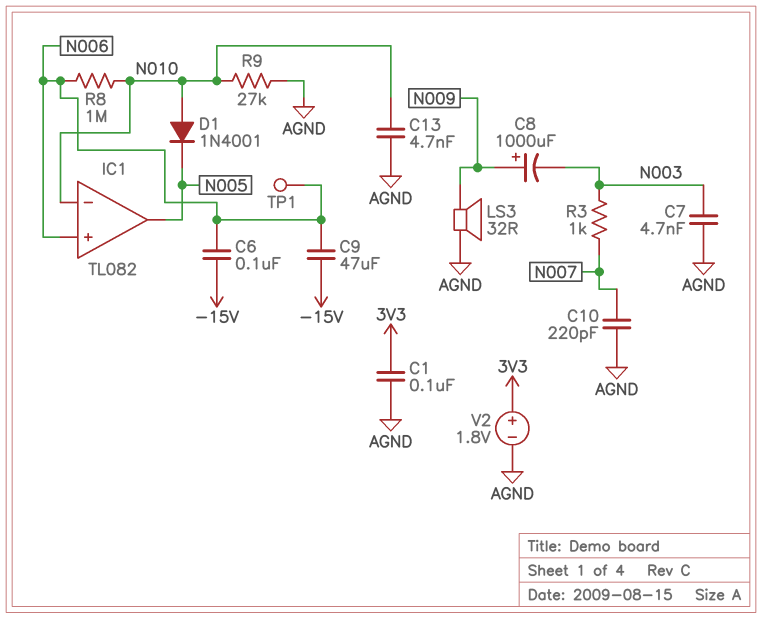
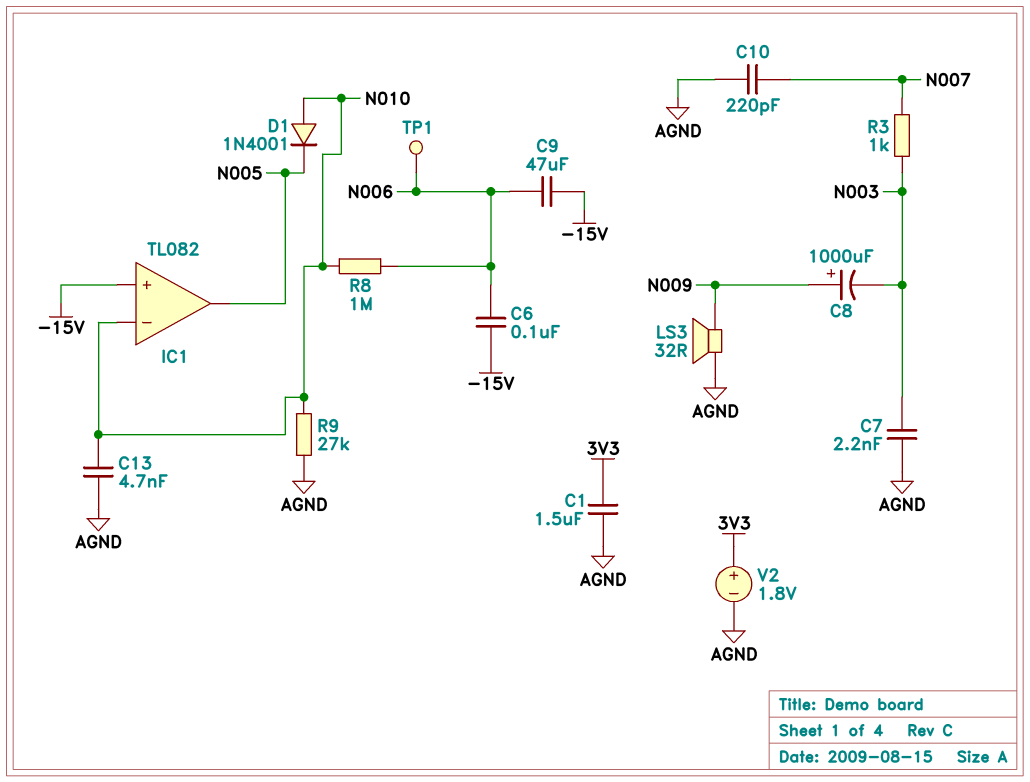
C1: 100nF (3V3, AGND) -> 1.5uF (3V3, AGND)
C7: 4.7nF (AGND, N003) -> 2.2nF (AGND, N003)
IC1 pin in+: N006 -> -15V

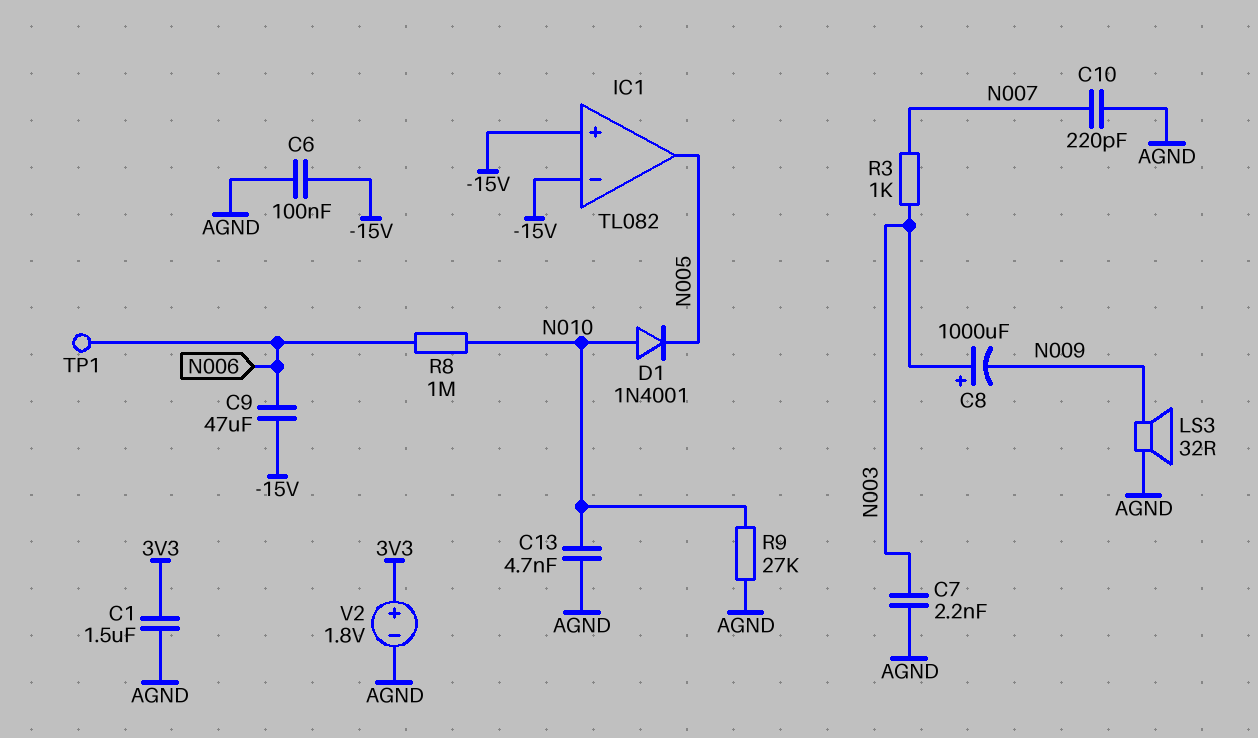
C6: 100nF (-15V, N006) -> 100nF (-15V, AGND)
C8: 1000uF (plus N009, minus N003) -> 1000uF (plus N003, minus N009)
IC1 pin in-: N010 -> -15V

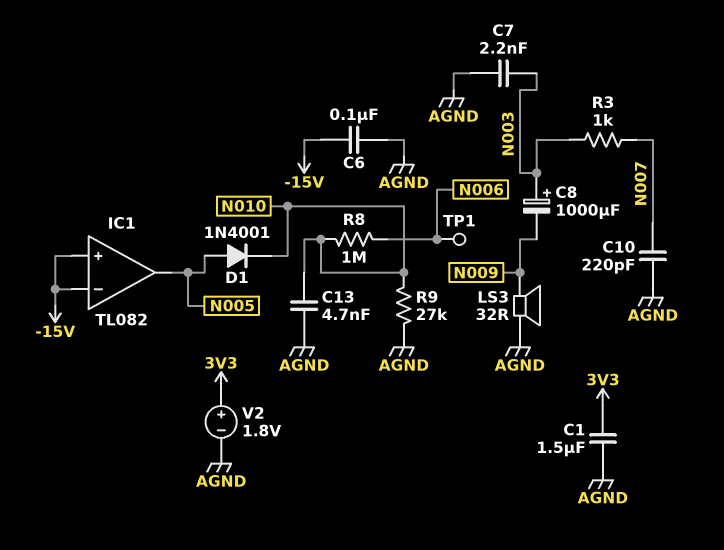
C9: 47uF (-15V, N006) -> none
D1: diode 1N4001 (A N010, K N005) -> diode 1N4001 (A N005, K N010)

